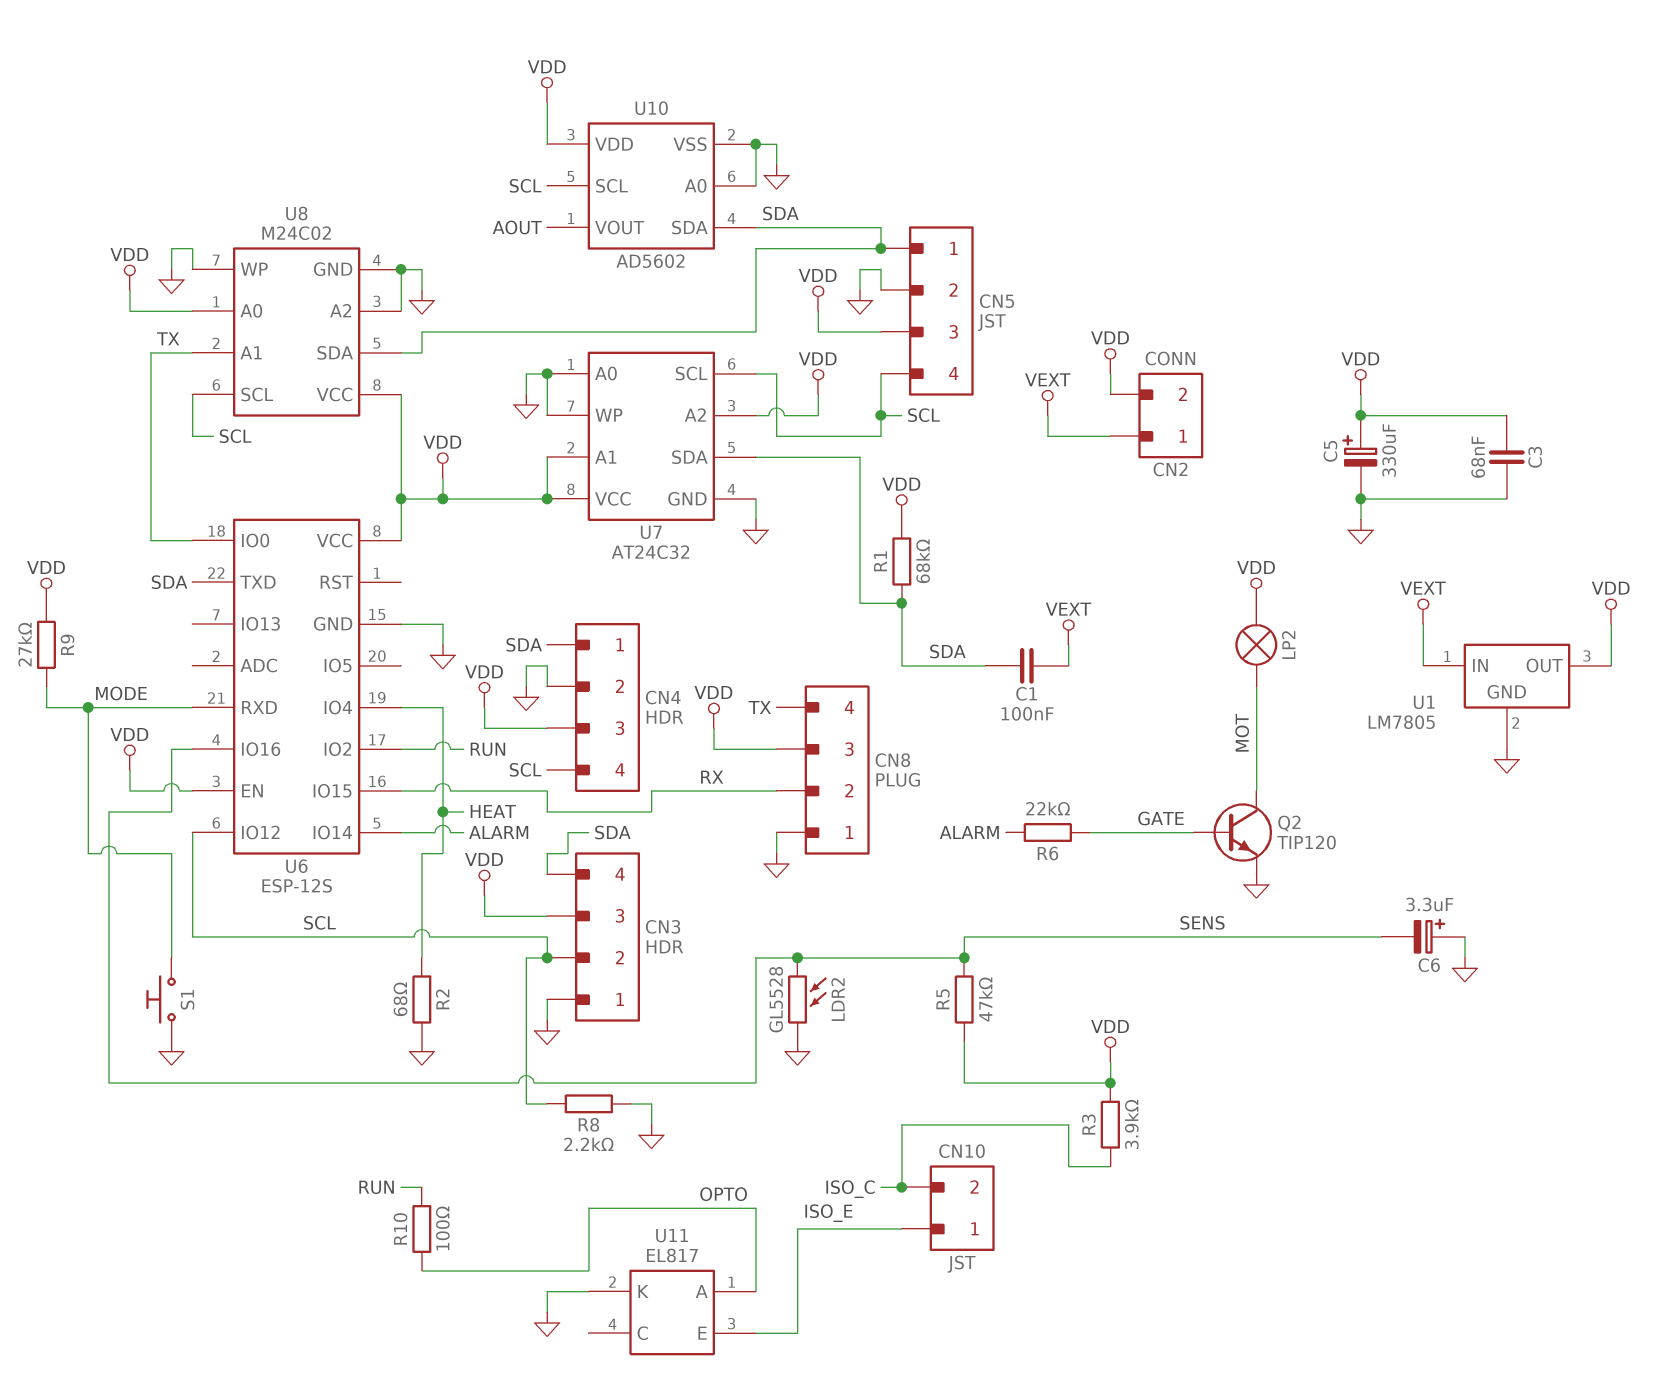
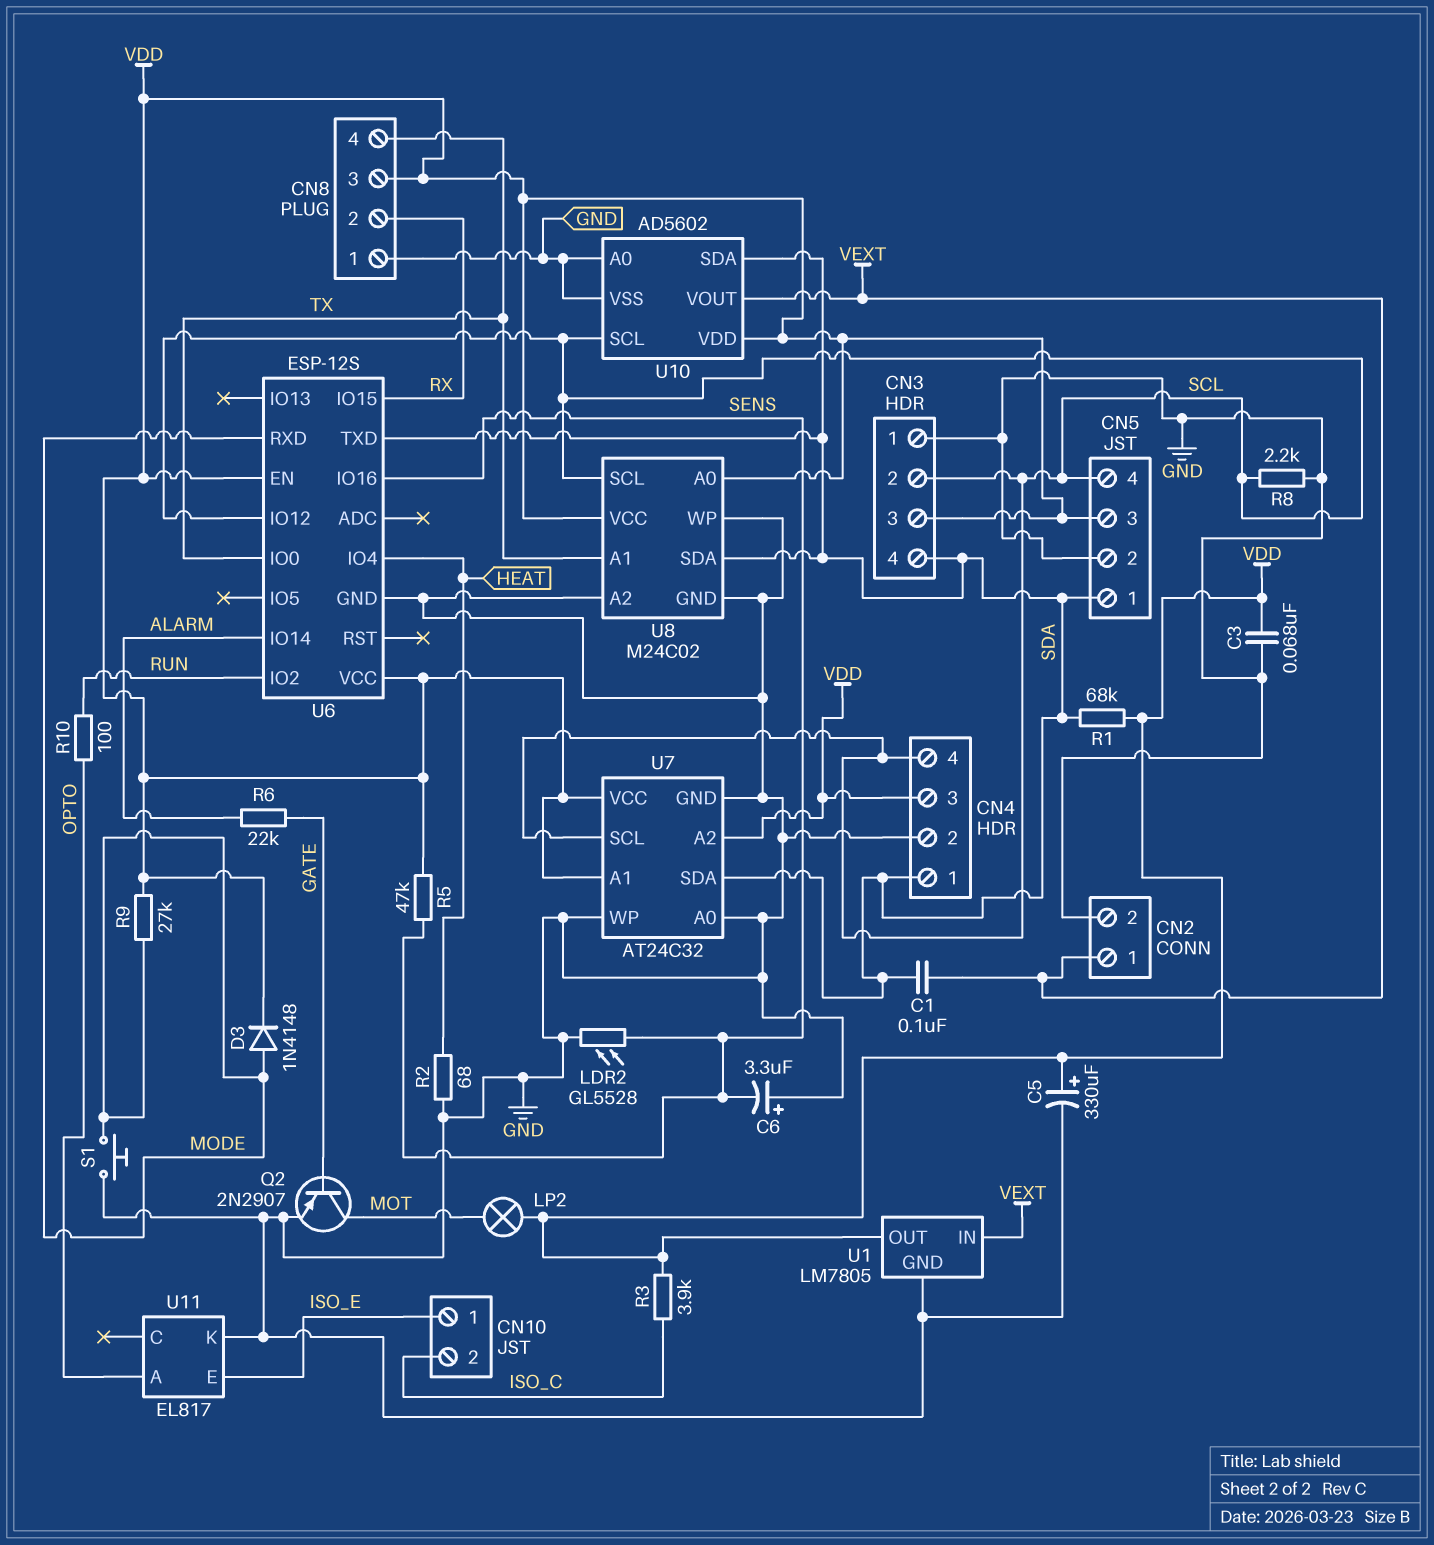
CN2 pin 2: VDD -> GND
D3: none -> diode 1N4148 (A MODE, K VDD)
Q2: NPN TIP120 (B GATE, C MOT, E GND) -> PNP 2N2907 (B GATE, C MOT, E GND)
U10 pin VOUT: AOUT -> VEXT

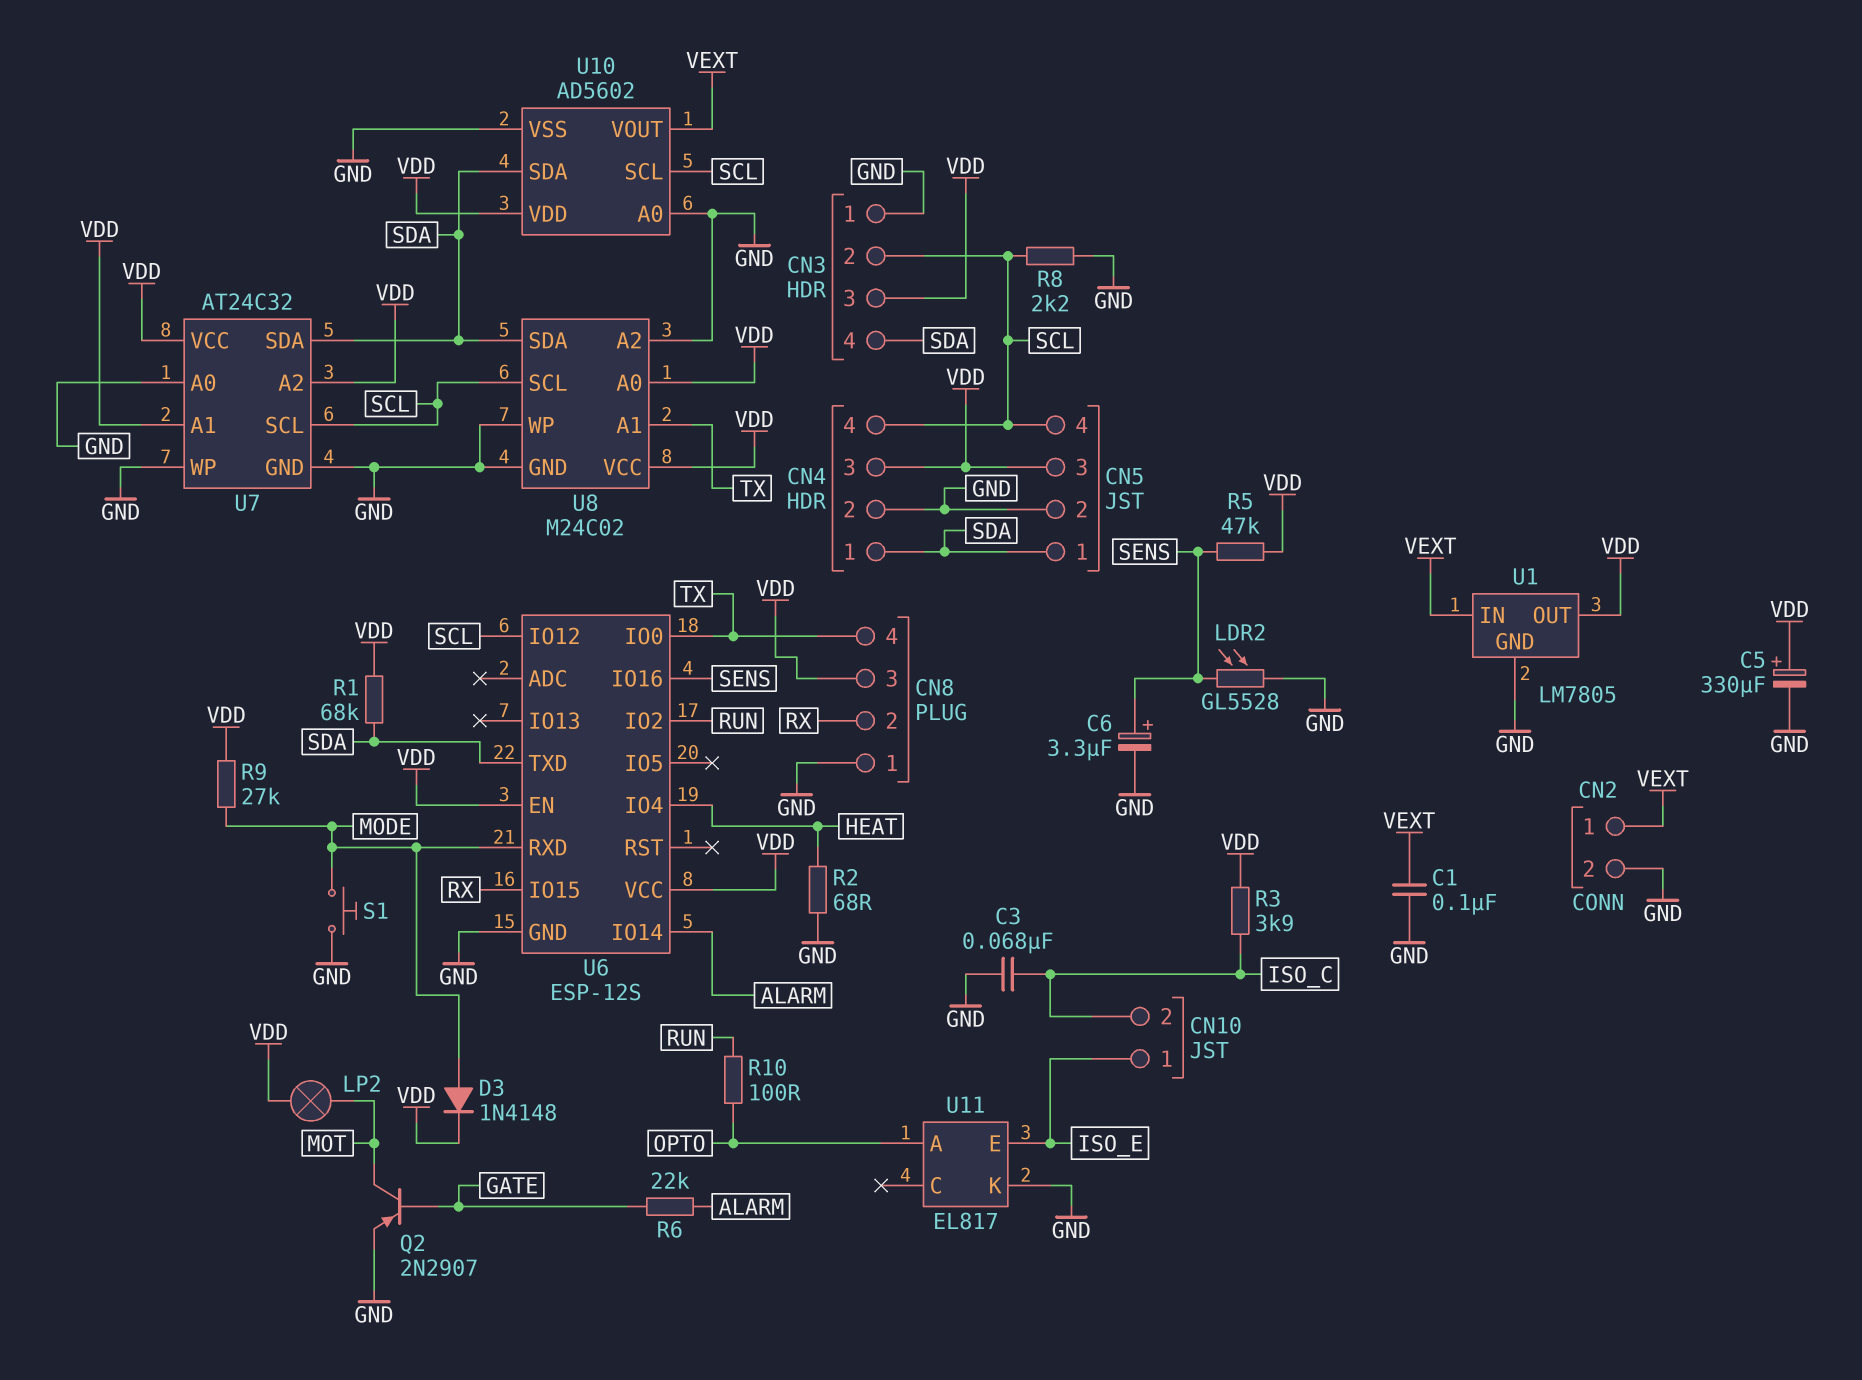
C1: 100nF (SDA, VEXT) -> 100nF (GND, VEXT)
C3: 68nF (GND, VDD) -> 68nF (GND, ISO_C)
C6: 3.3uF (plus GND, minus SENS) -> 3.3uF (plus SENS, minus GND)

